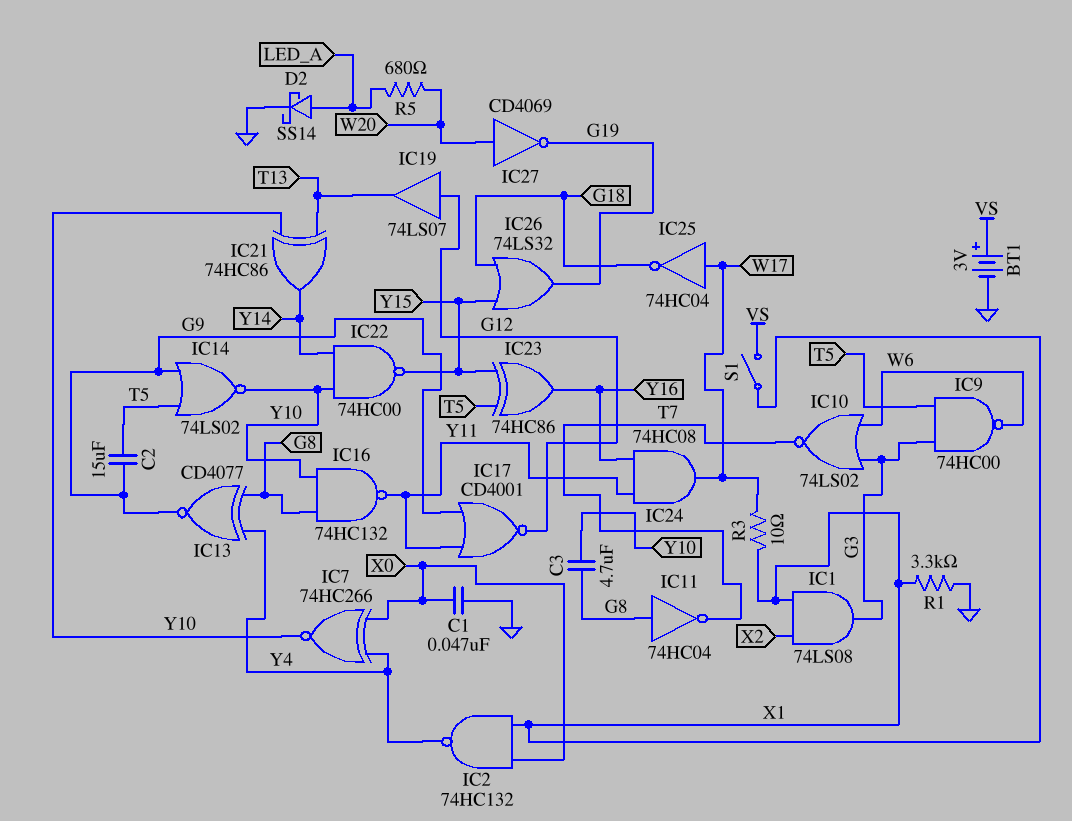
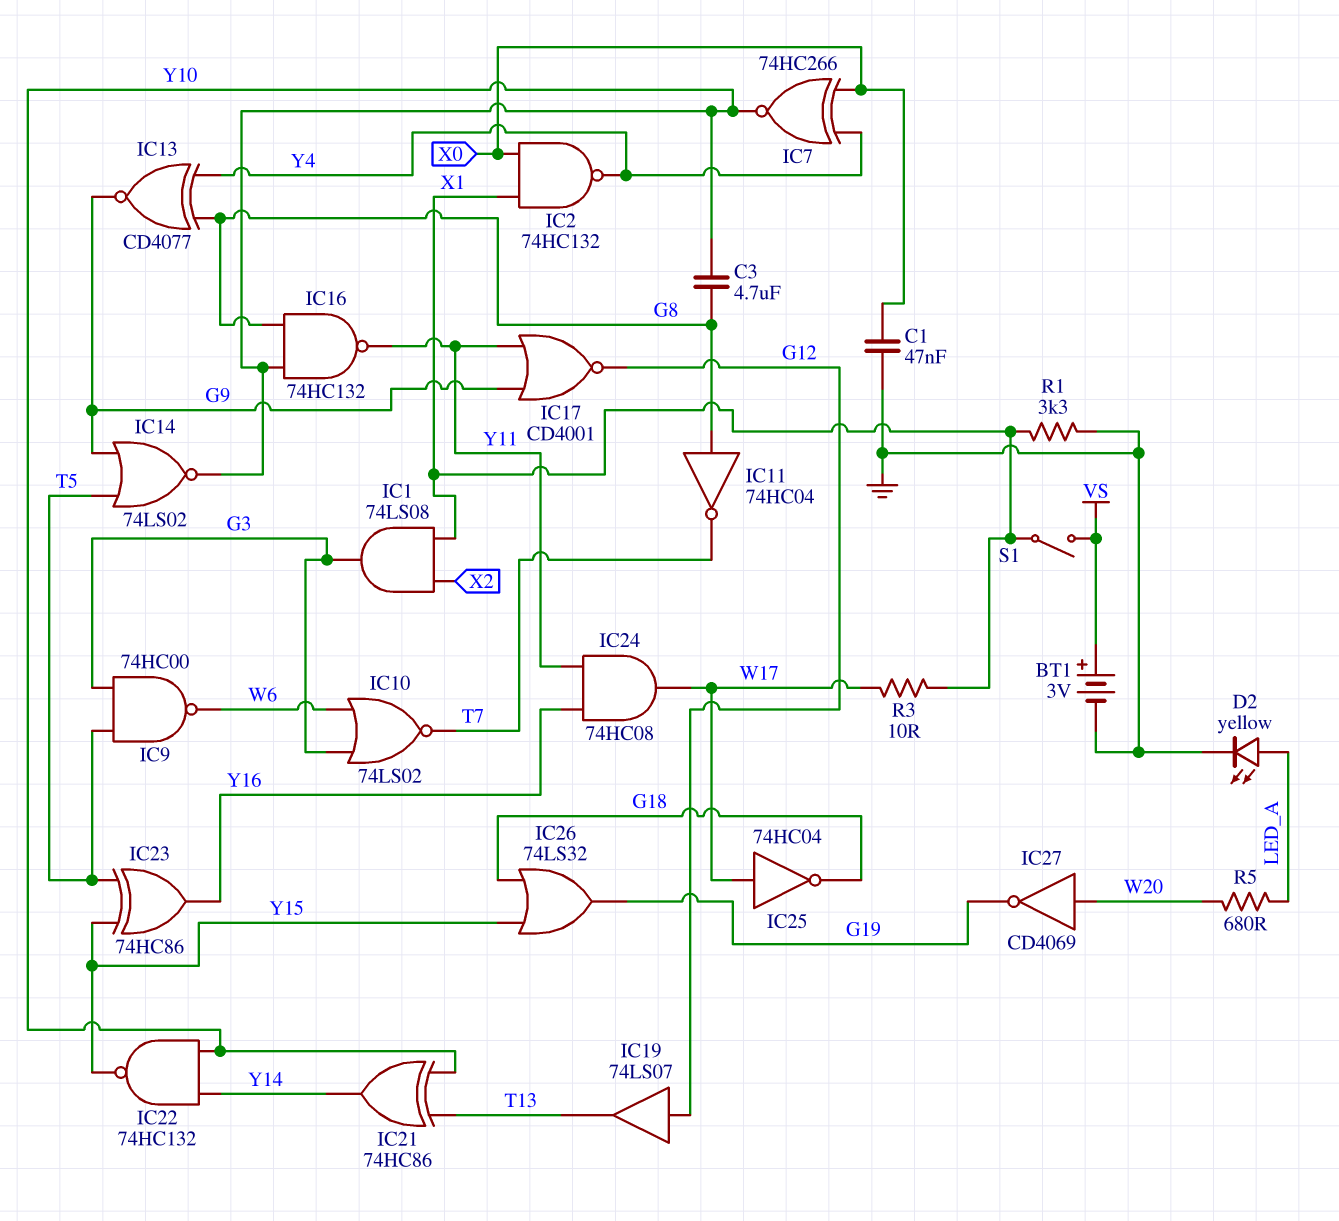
C2: 15uF (G9, T5) -> none
D2: schottky SS14 (A LED_A, K GND) -> LED yellow (A LED_A, K GND)
IC22: NAND 74HC00 (in Y10, in Y14, out Y15) -> NAND 74HC132 (in Y10, in Y14, out Y15)

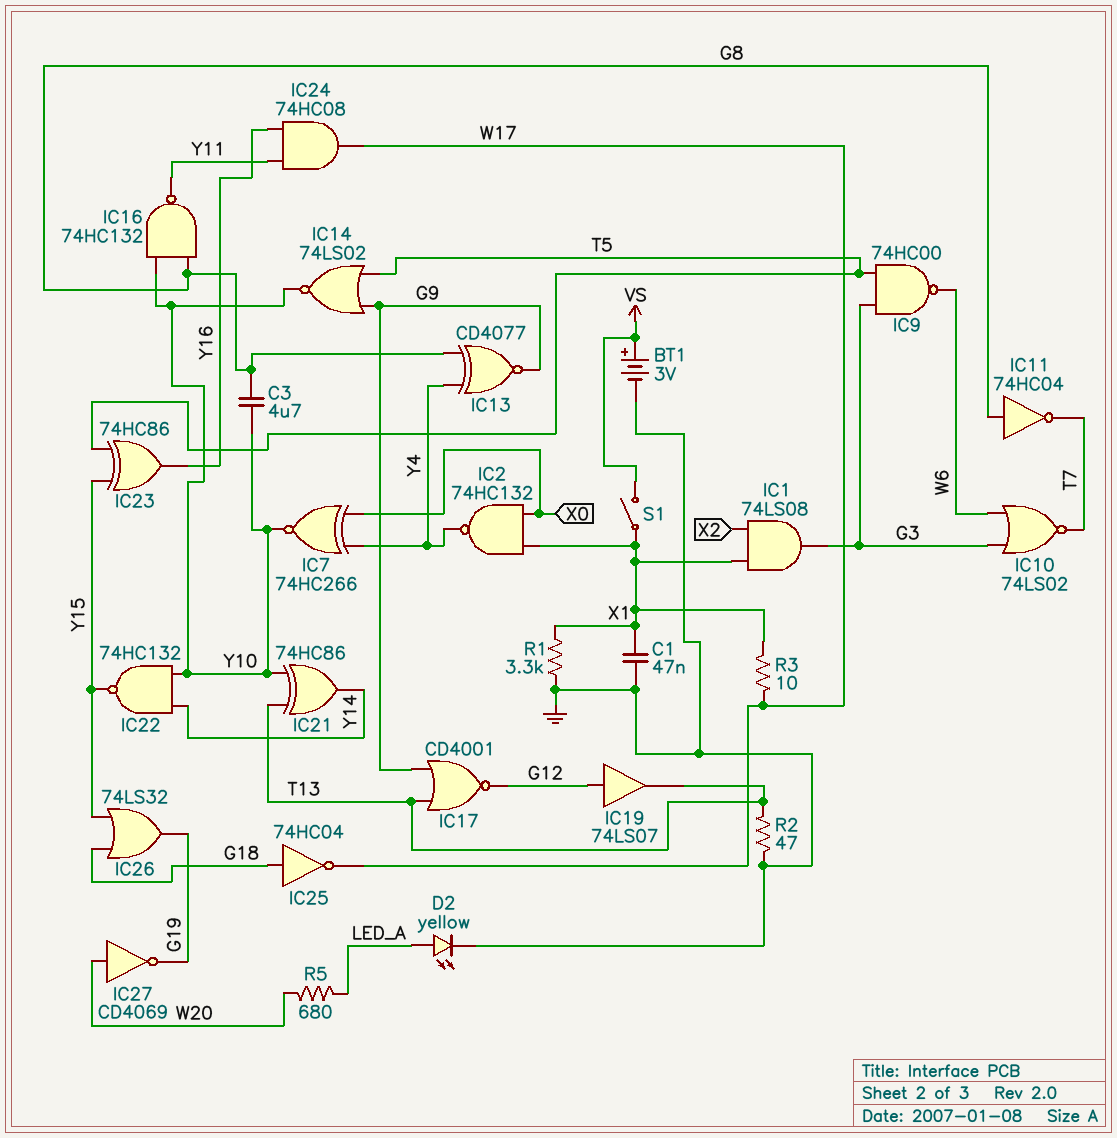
C1: 47nF (GND, X0) -> 47nF (GND, X1)
IC17: NOR CD4001 (in G9, in Y11, out G12) -> NOR CD4001 (in G9, in T13, out G12)
IC25: NOT 74HC04 (in W17, out G18) -> NOT 74HC04 (in G18, out W17)
R2: none -> 47 (GND, T13)

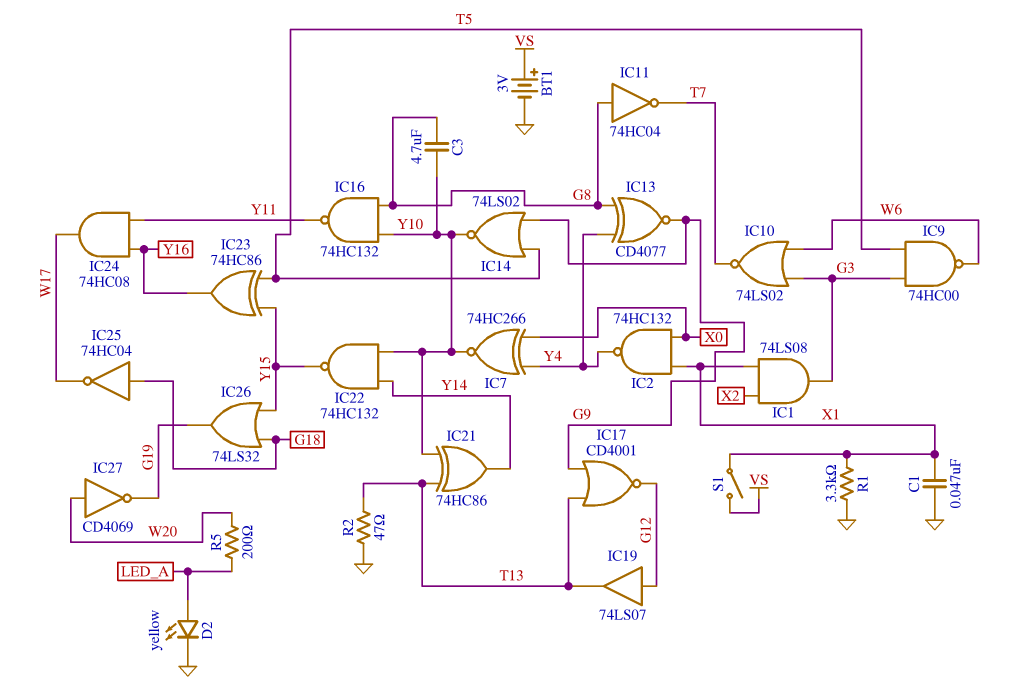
R3: 10 (W17, X1) -> none
R5: 680 (LED_A, W20) -> 200 (LED_A, W20)

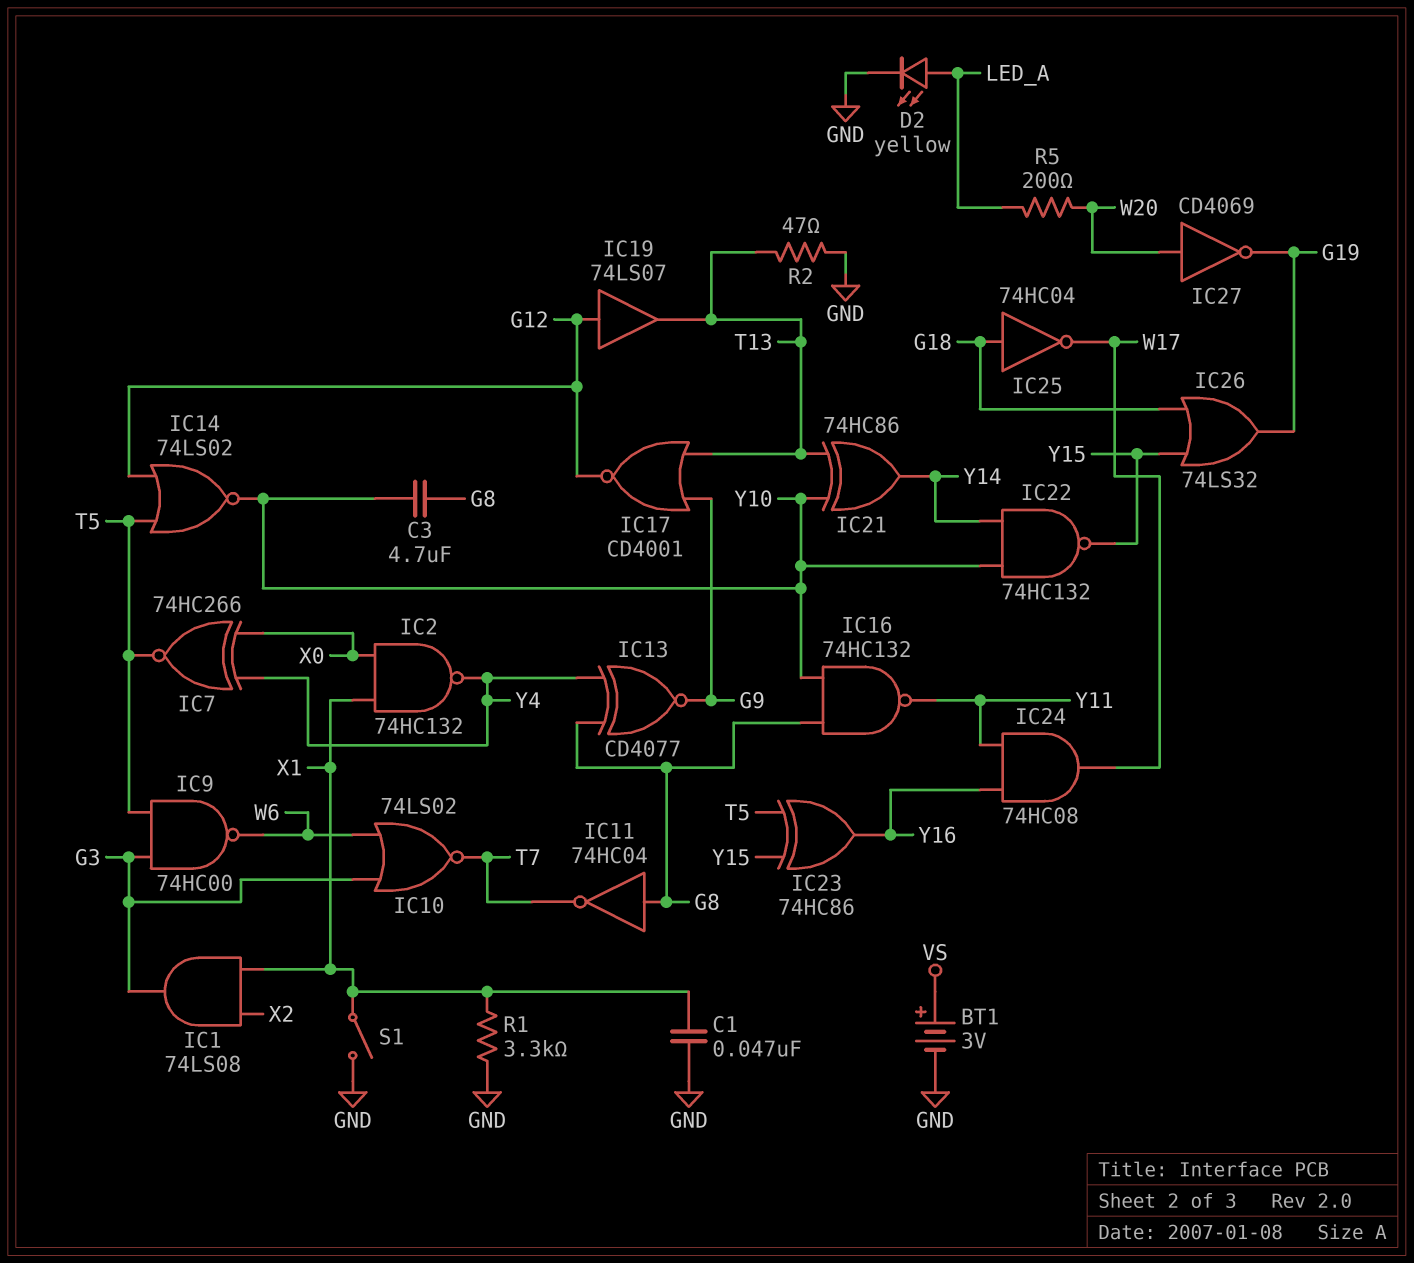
IC7: XNOR 74HC266 (in X0, in Y4, out Y10) -> XNOR 74HC266 (in X0, in Y4, out T5)
IC14: NOR 74LS02 (in G9, in T5, out Y10) -> NOR 74LS02 (in G12, in T5, out Y10)
S1: switch (VS, X1) -> switch (GND, X1)

